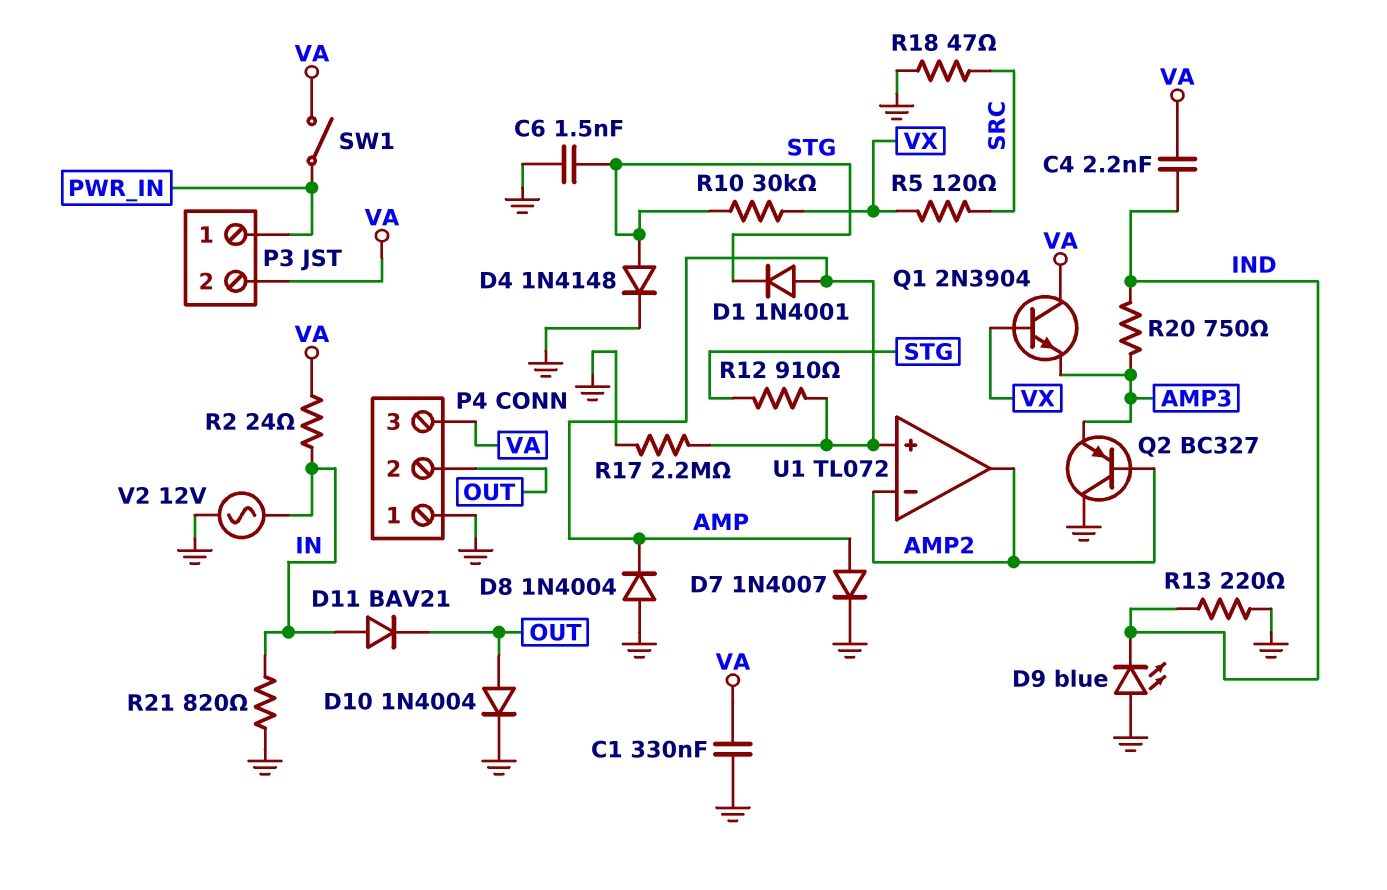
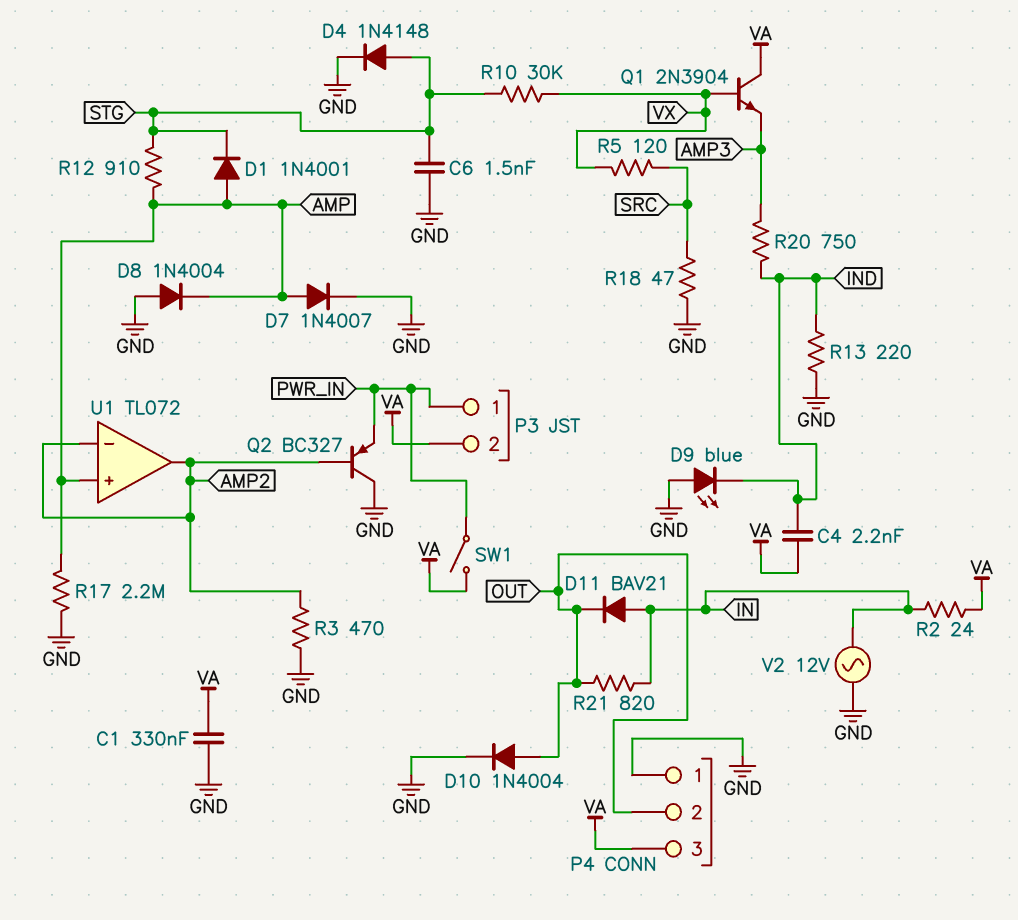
Q2: PNP BC327 (B AMP2, C GND, E AMP3) -> PNP BC327 (B AMP2, C GND, E PWR_IN)
R3: none -> 470 (AMP2, GND)
R21: 820 (GND, IN) -> 820 (IN, OUT)

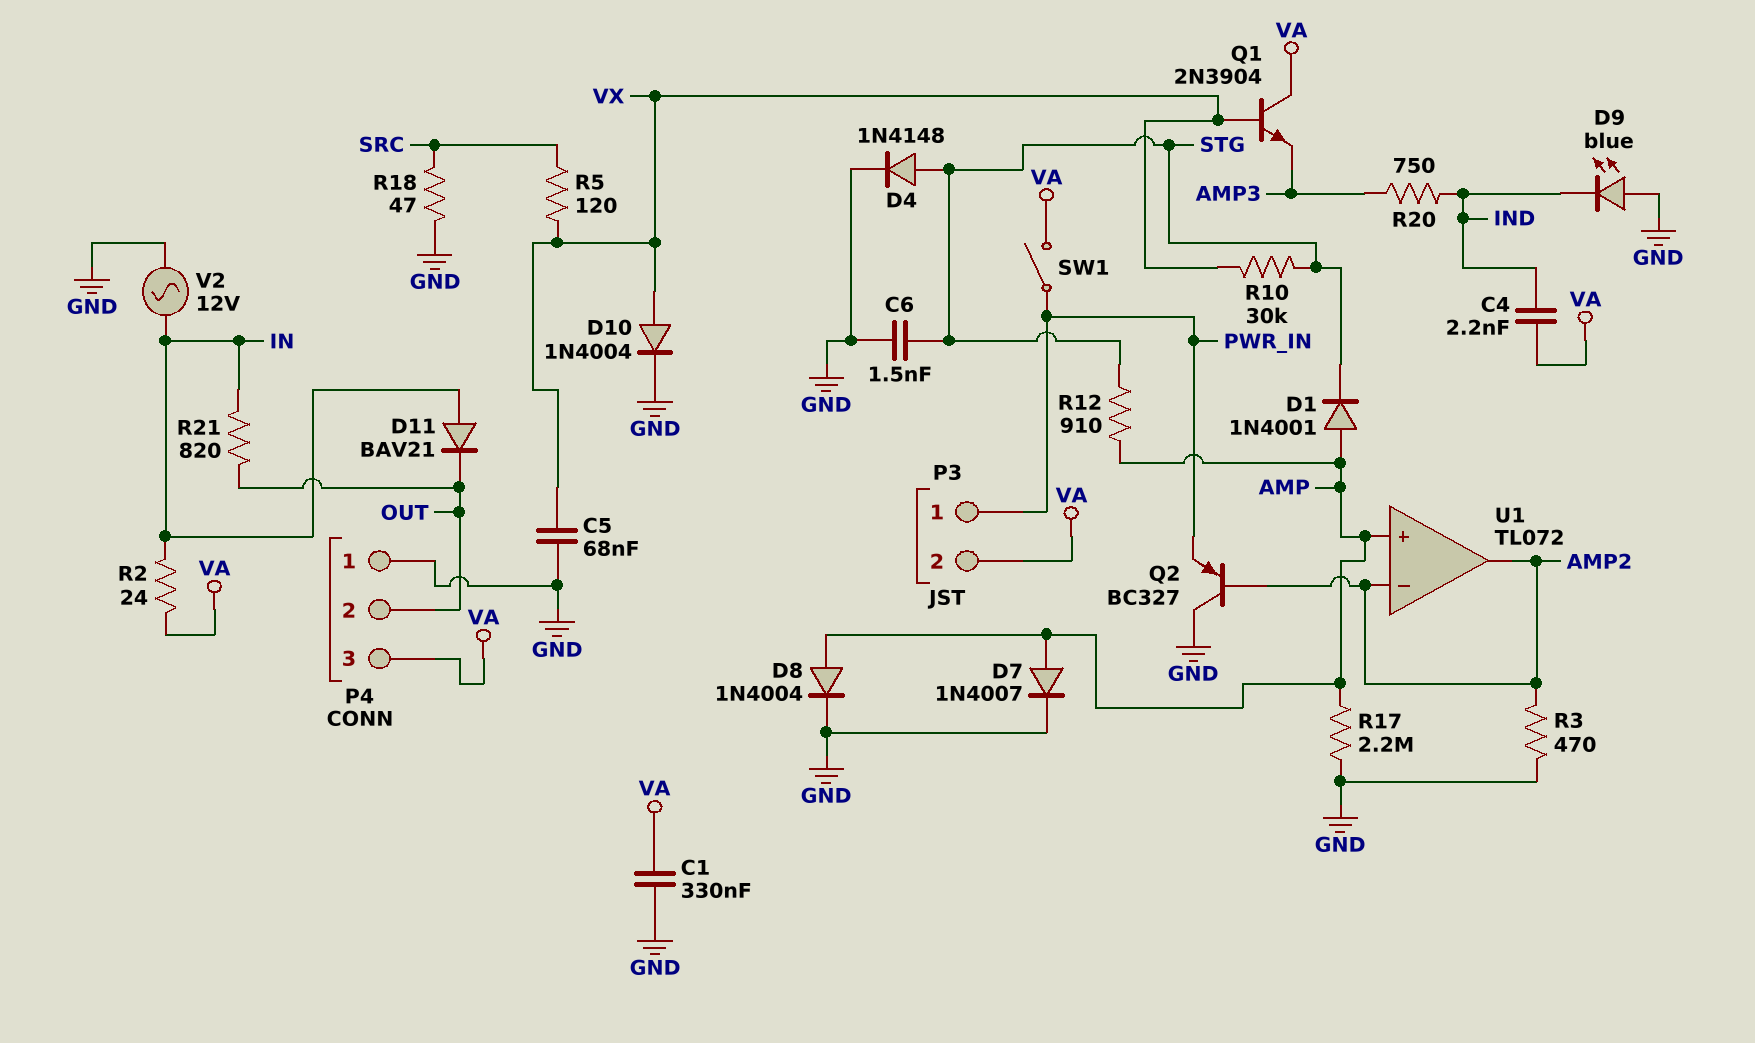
C5: none -> 68nF (GND, VX)
D8: diode 1N4004 (A GND, K AMP) -> diode 1N4004 (A AMP, K GND)
D10: diode 1N4004 (A OUT, K GND) -> diode 1N4004 (A VX, K GND)
R13: 220 (GND, IND) -> none

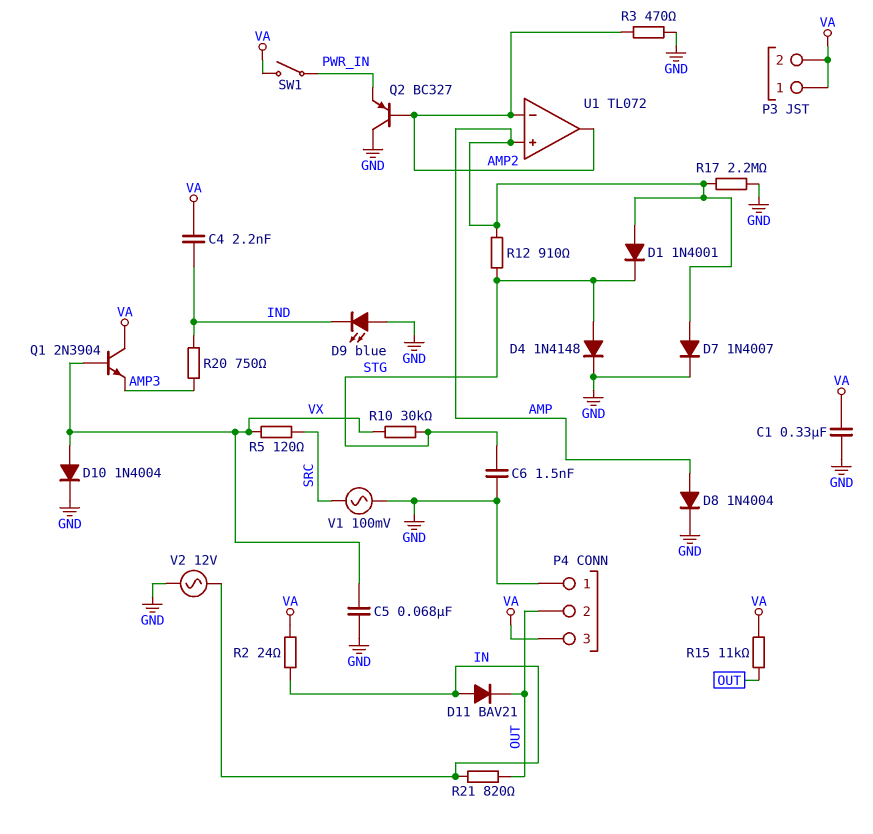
P3 pin 1: PWR_IN -> VA
R15: none -> 11k (OUT, VA)
R18: 47 (GND, SRC) -> none
V1: none -> AC 100mV (GND, SRC)

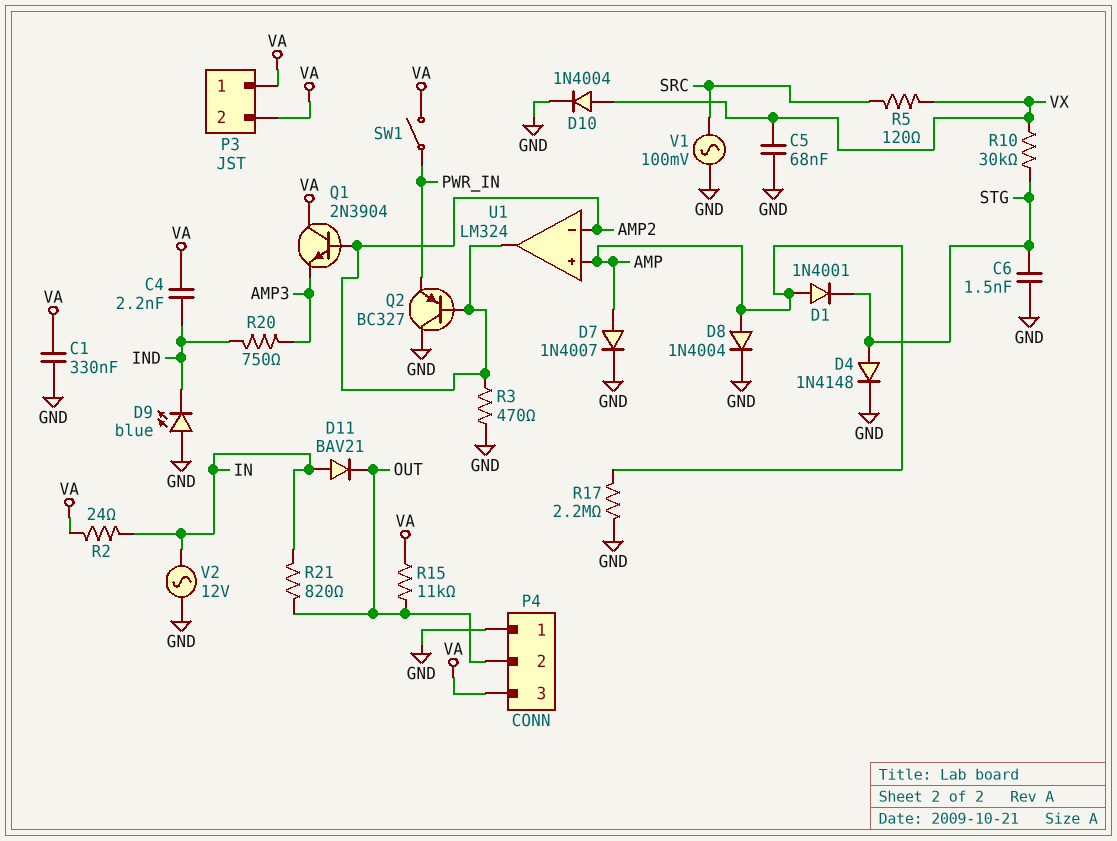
Q1: NPN 2N3904 (B VX, C VA, E AMP3) -> NPN 2N3904 (B AMP2, C VA, E AMP3)
R12: 910 (AMP, STG) -> none
U1: TL072 -> LM324

